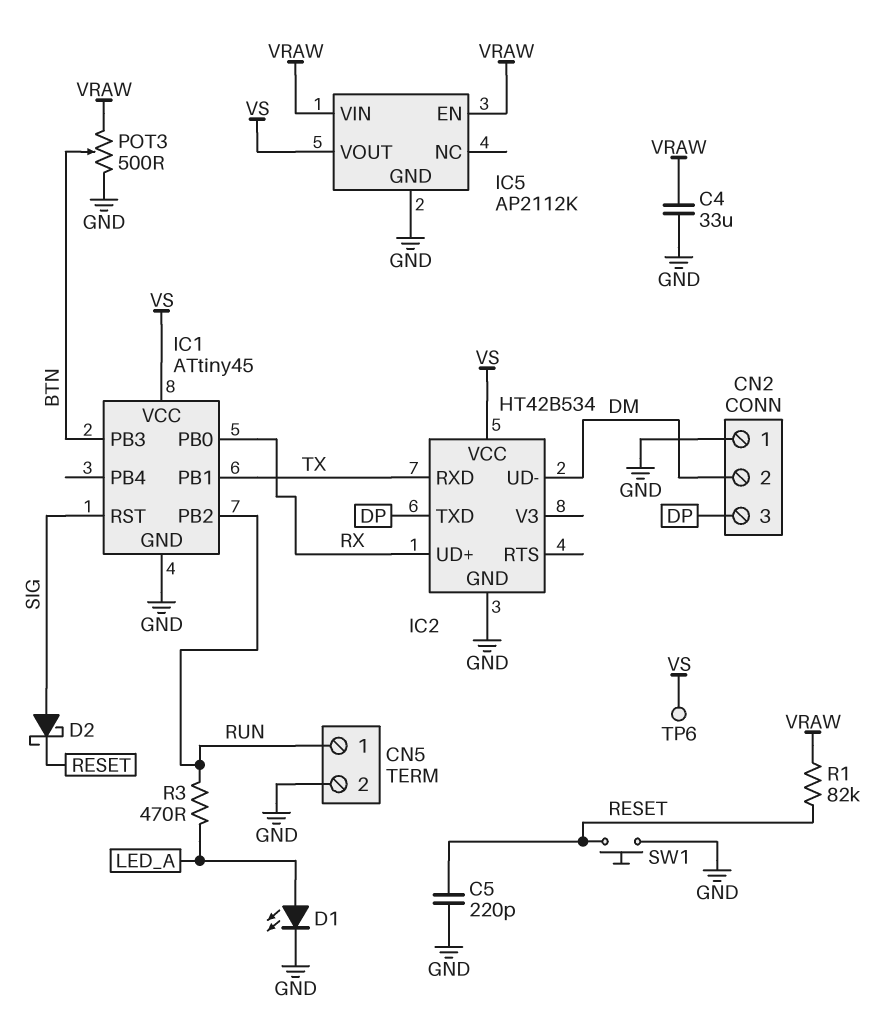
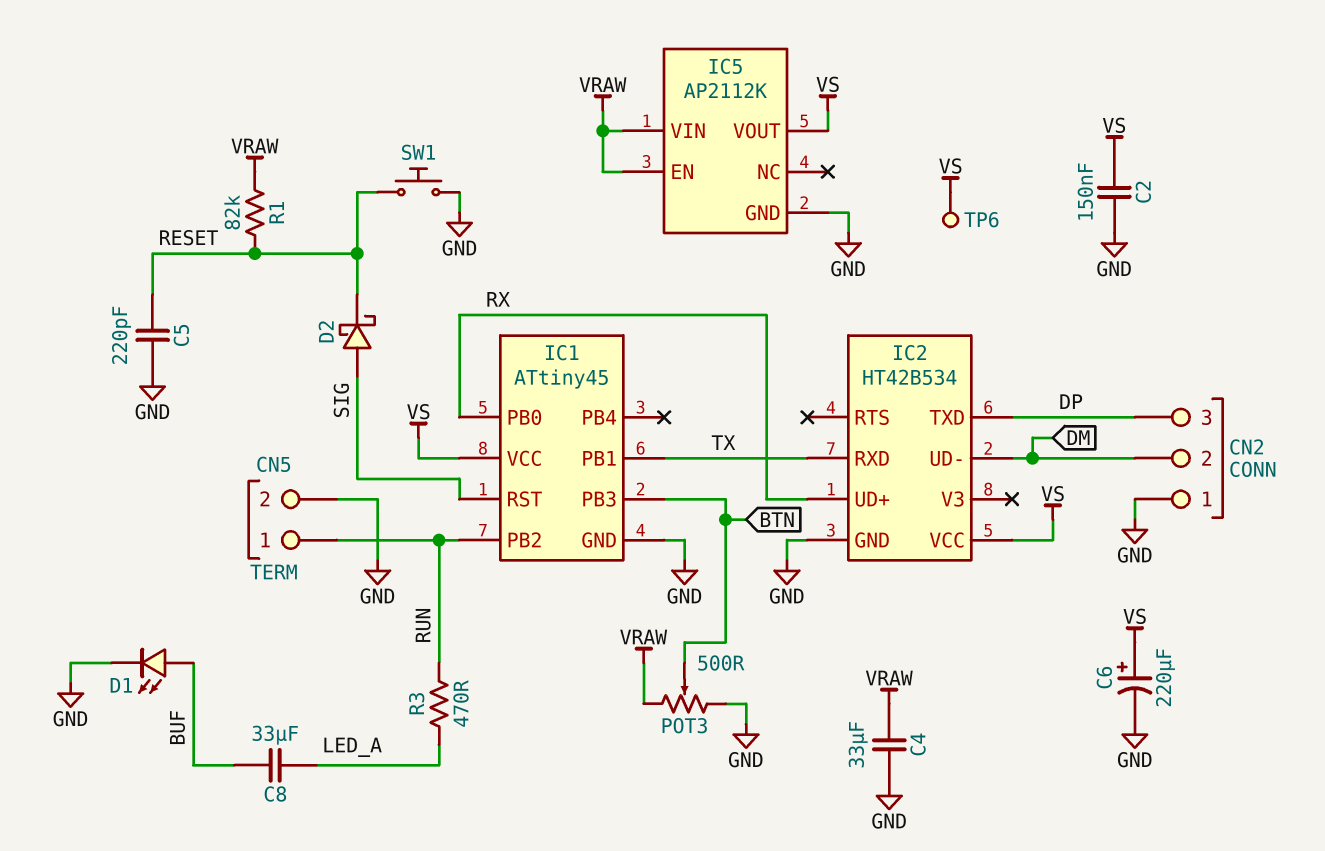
C2: none -> 150nF (GND, VS)
C6: none -> 220uF (plus VS, minus GND)
C8: none -> 33uF (BUF, LED_A)
D1: LED (A LED_A, K GND) -> LED (A BUF, K GND)

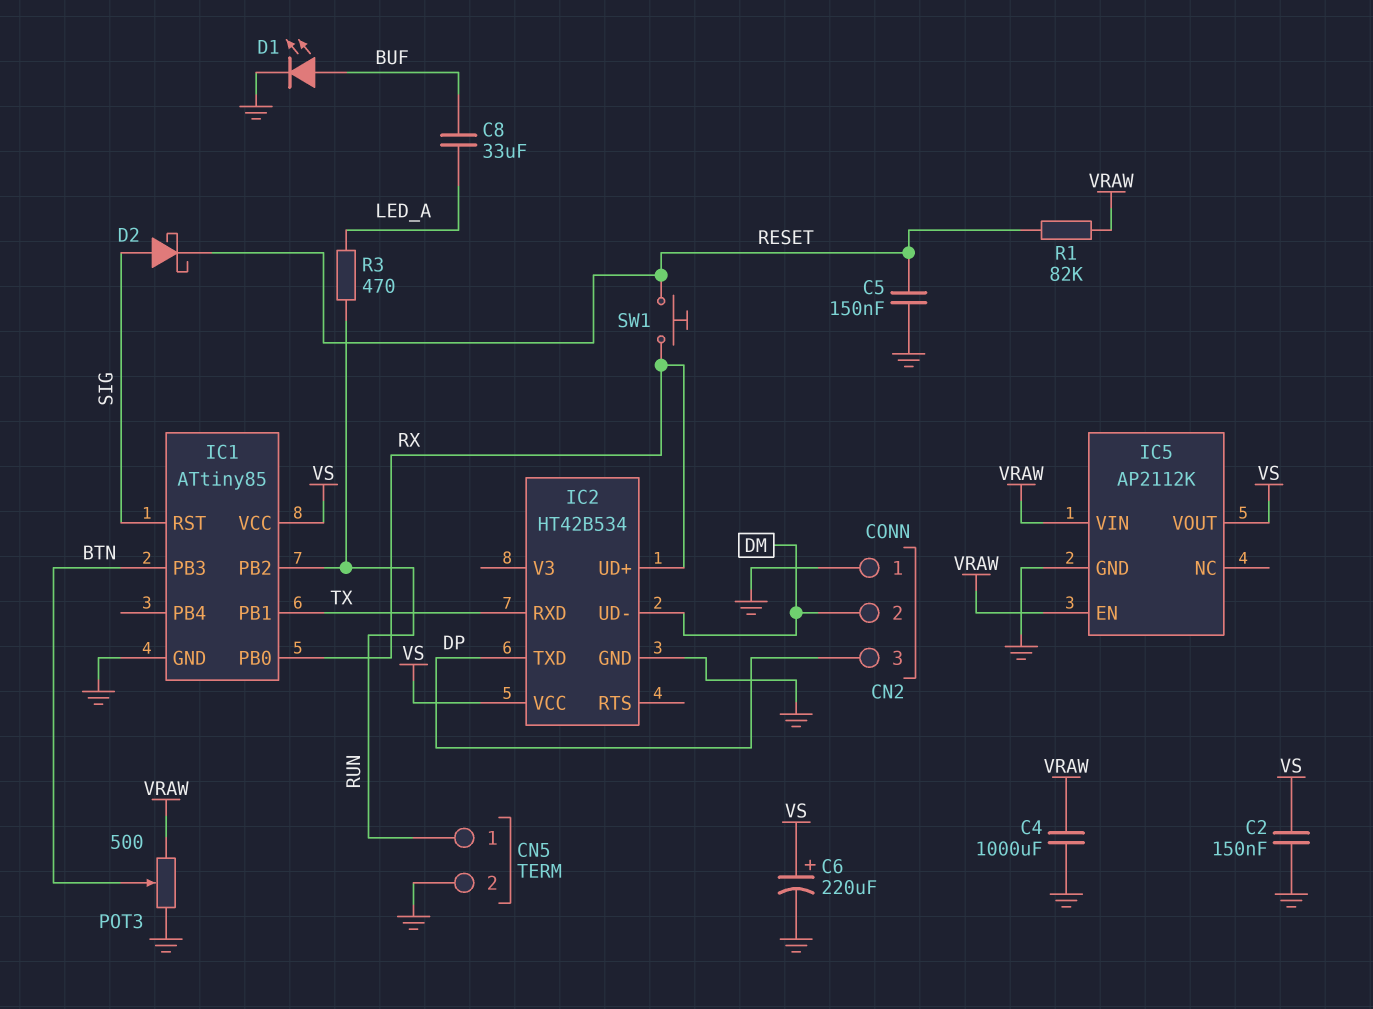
C4: 33uF (GND, VRAW) -> 1000uF (GND, VRAW)
C5: 220pF (GND, RESET) -> 150nF (GND, RESET)
IC1: ATtiny45 -> ATtiny85
SW1: button (GND, RESET) -> button (RESET, RX)
TP6: test point (VS) -> none

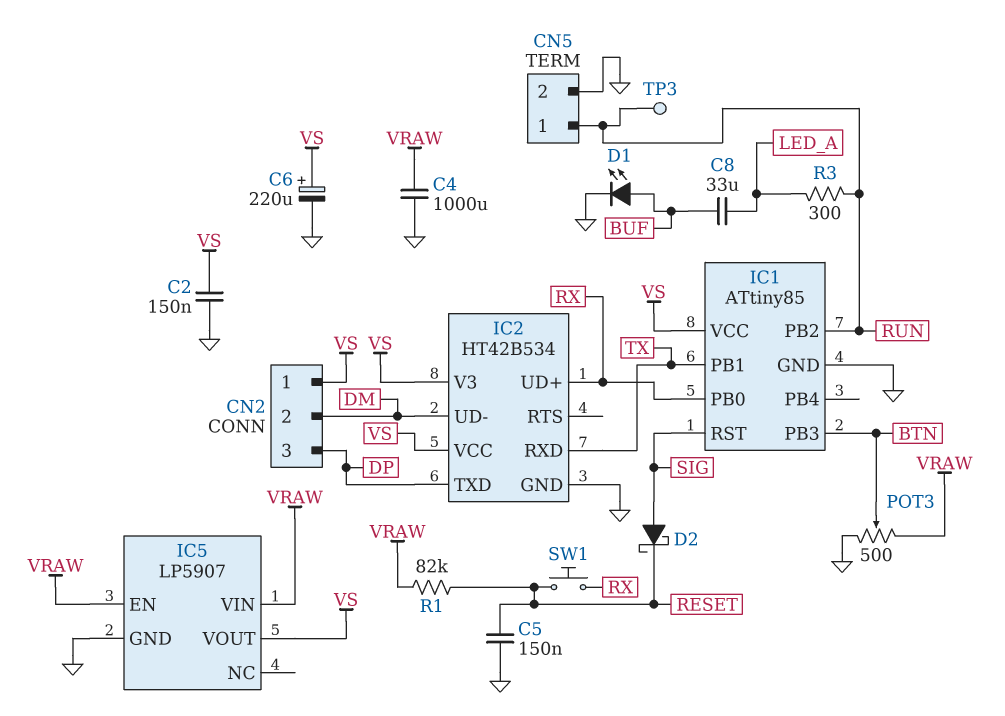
CN2 pin 1: GND -> VS
IC2 pin V3: none -> VS
IC5: AP2112K -> LP5907
R3: 470 (LED_A, RUN) -> 300 (LED_A, RUN)
TP3: none -> test point (RUN)

